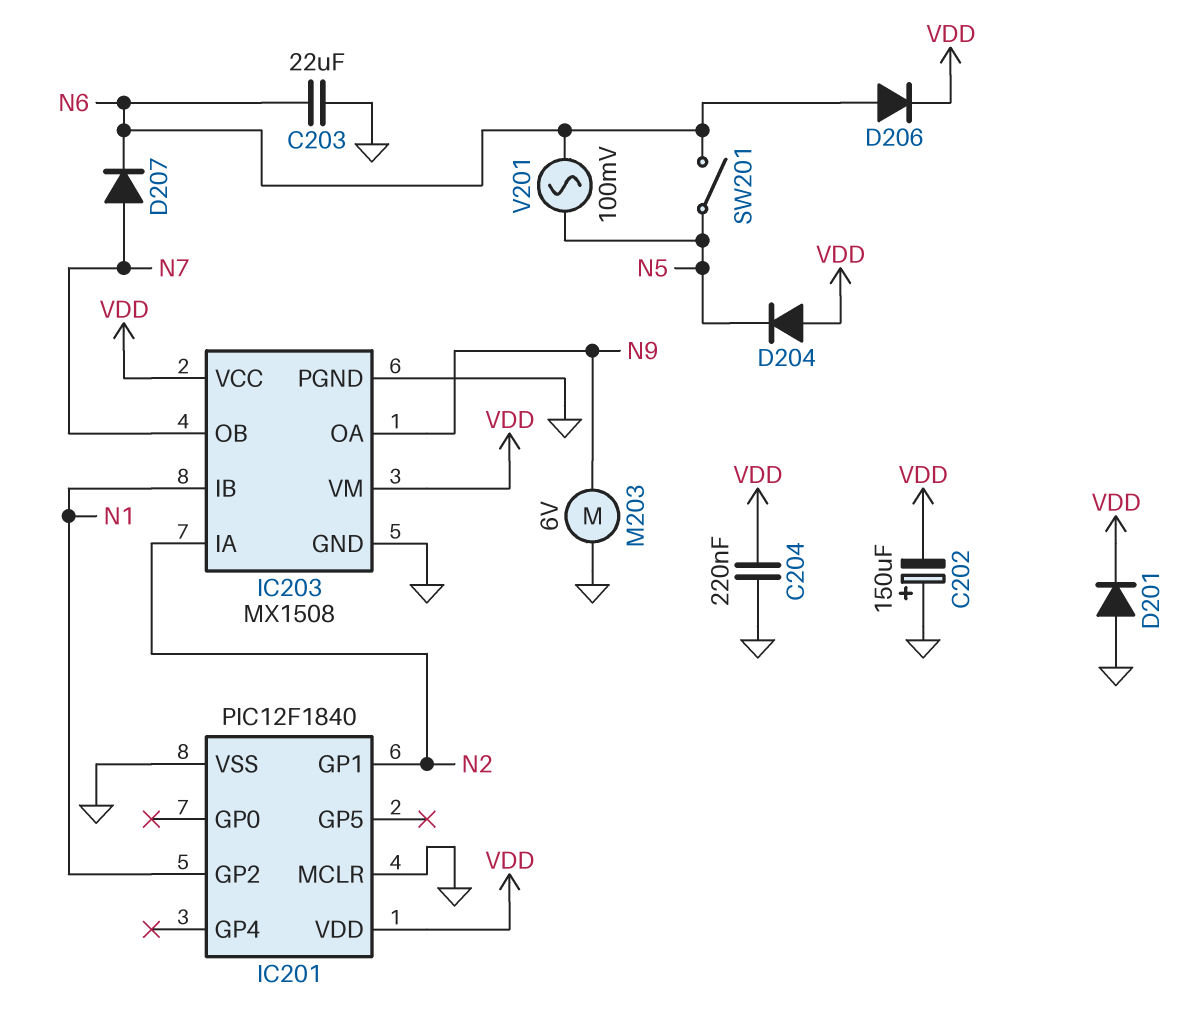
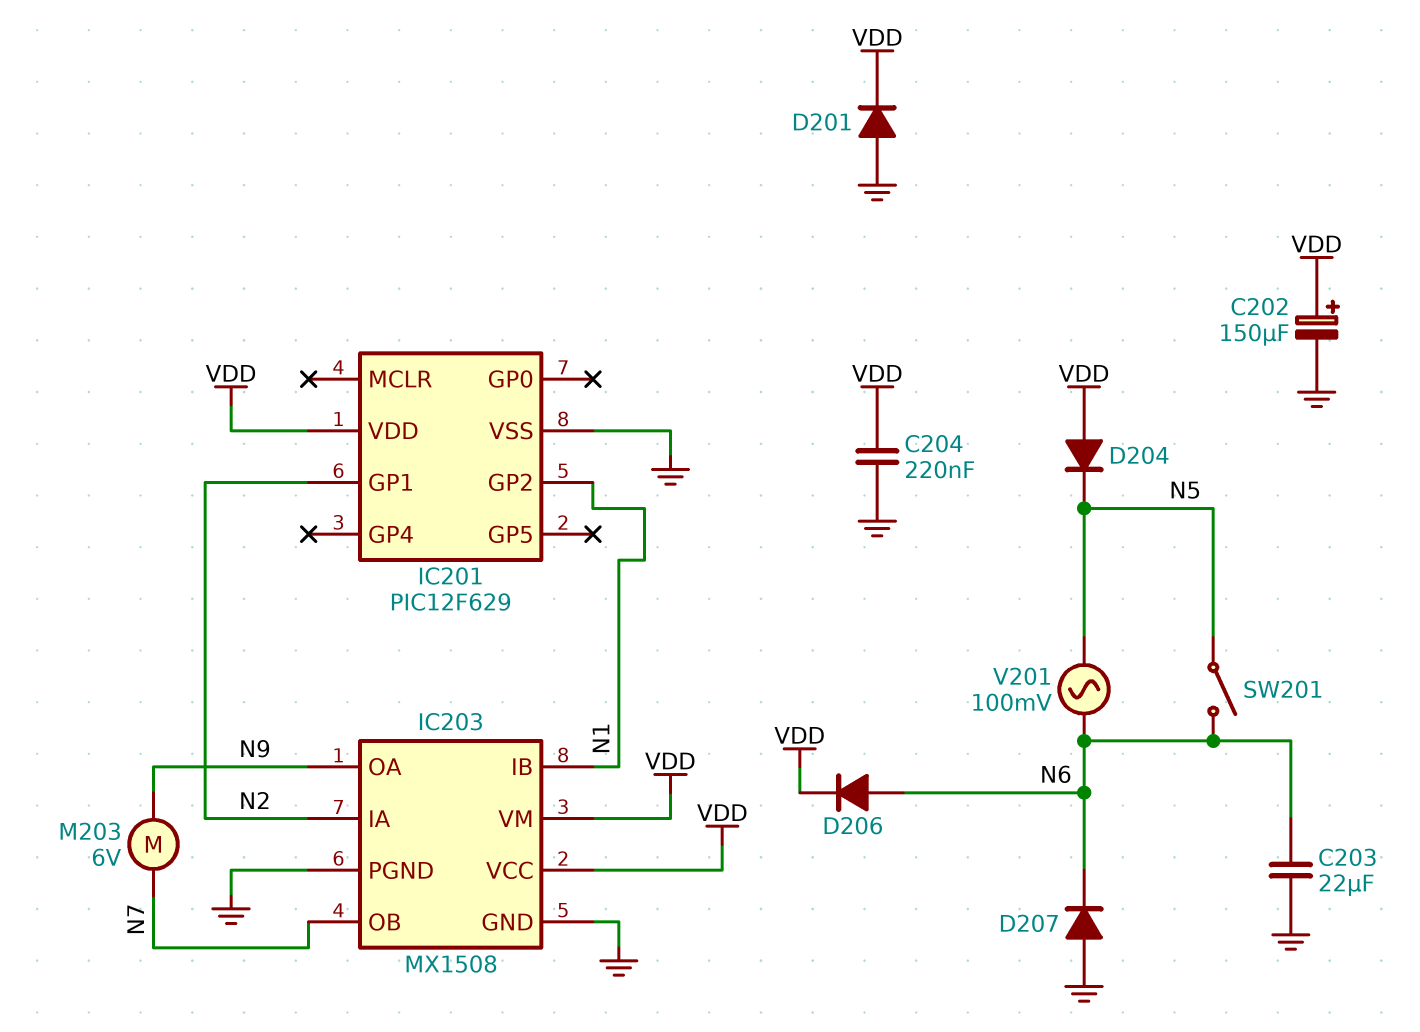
C202: 150uF (plus GND, minus VDD) -> 150uF (plus VDD, minus GND)
D207: diode (A N7, K N6) -> diode (A GND, K N6)
IC201: PIC12F1840 -> PIC12F629
IC201 pin MCLR: GND -> none
M203: motor 6V (GND, N9) -> motor 6V (N7, N9)

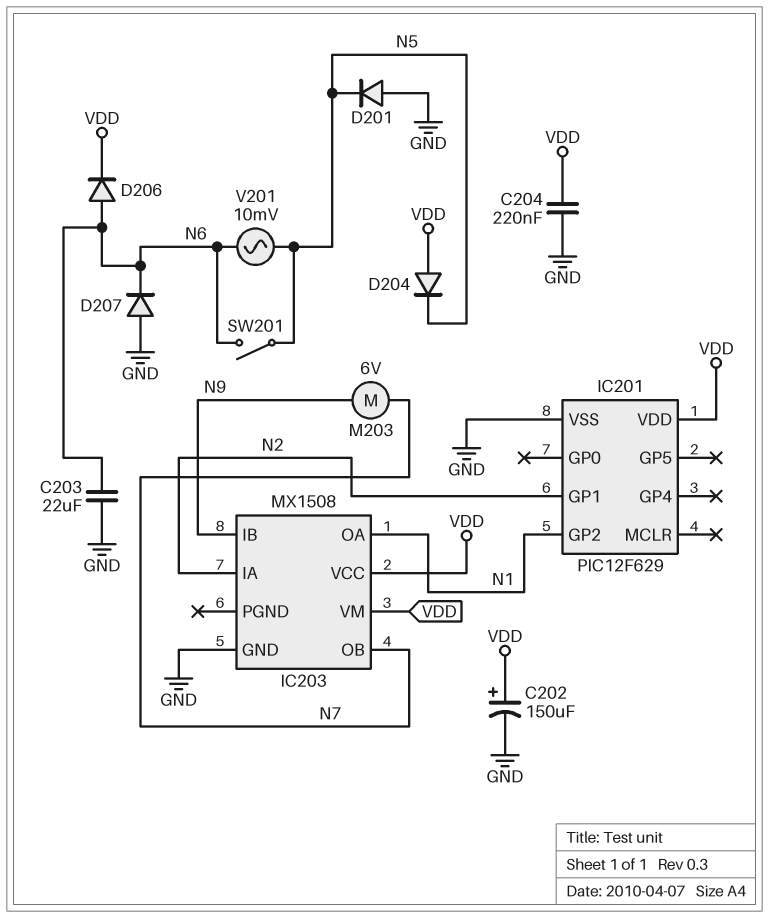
D201: diode (A GND, K VDD) -> diode (A GND, K N5)
IC203 pin IB: N1 -> N9
IC203 pin OA: N9 -> N1
IC203 pin PGND: GND -> none
V201: AC 100mV (N5, N6) -> AC 10mV (N5, N6)

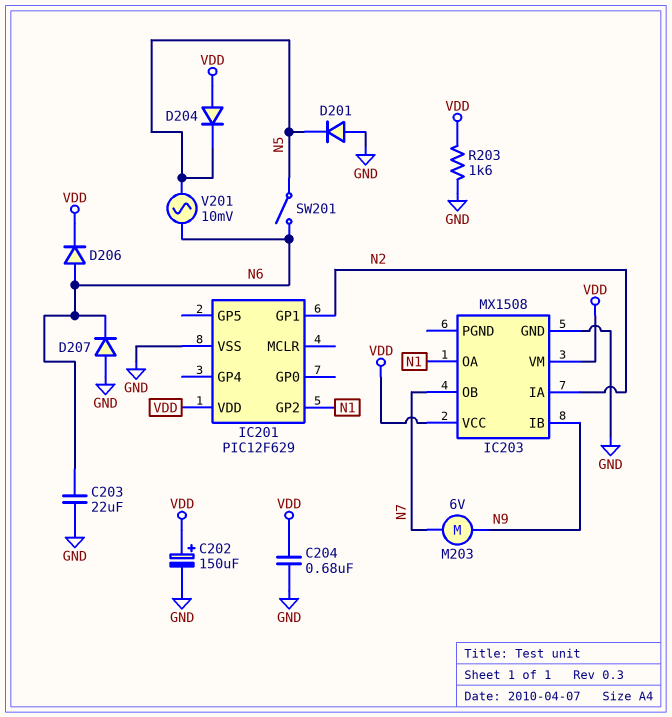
C204: 220nF (GND, VDD) -> 680nF (GND, VDD)
R203: none -> 1.6k (GND, VDD)

